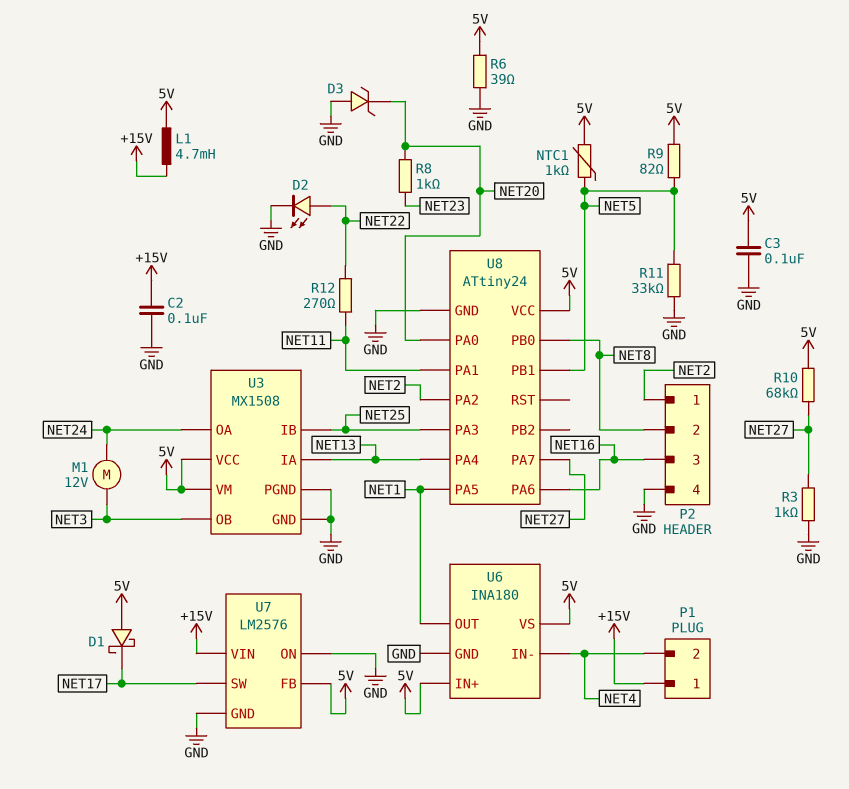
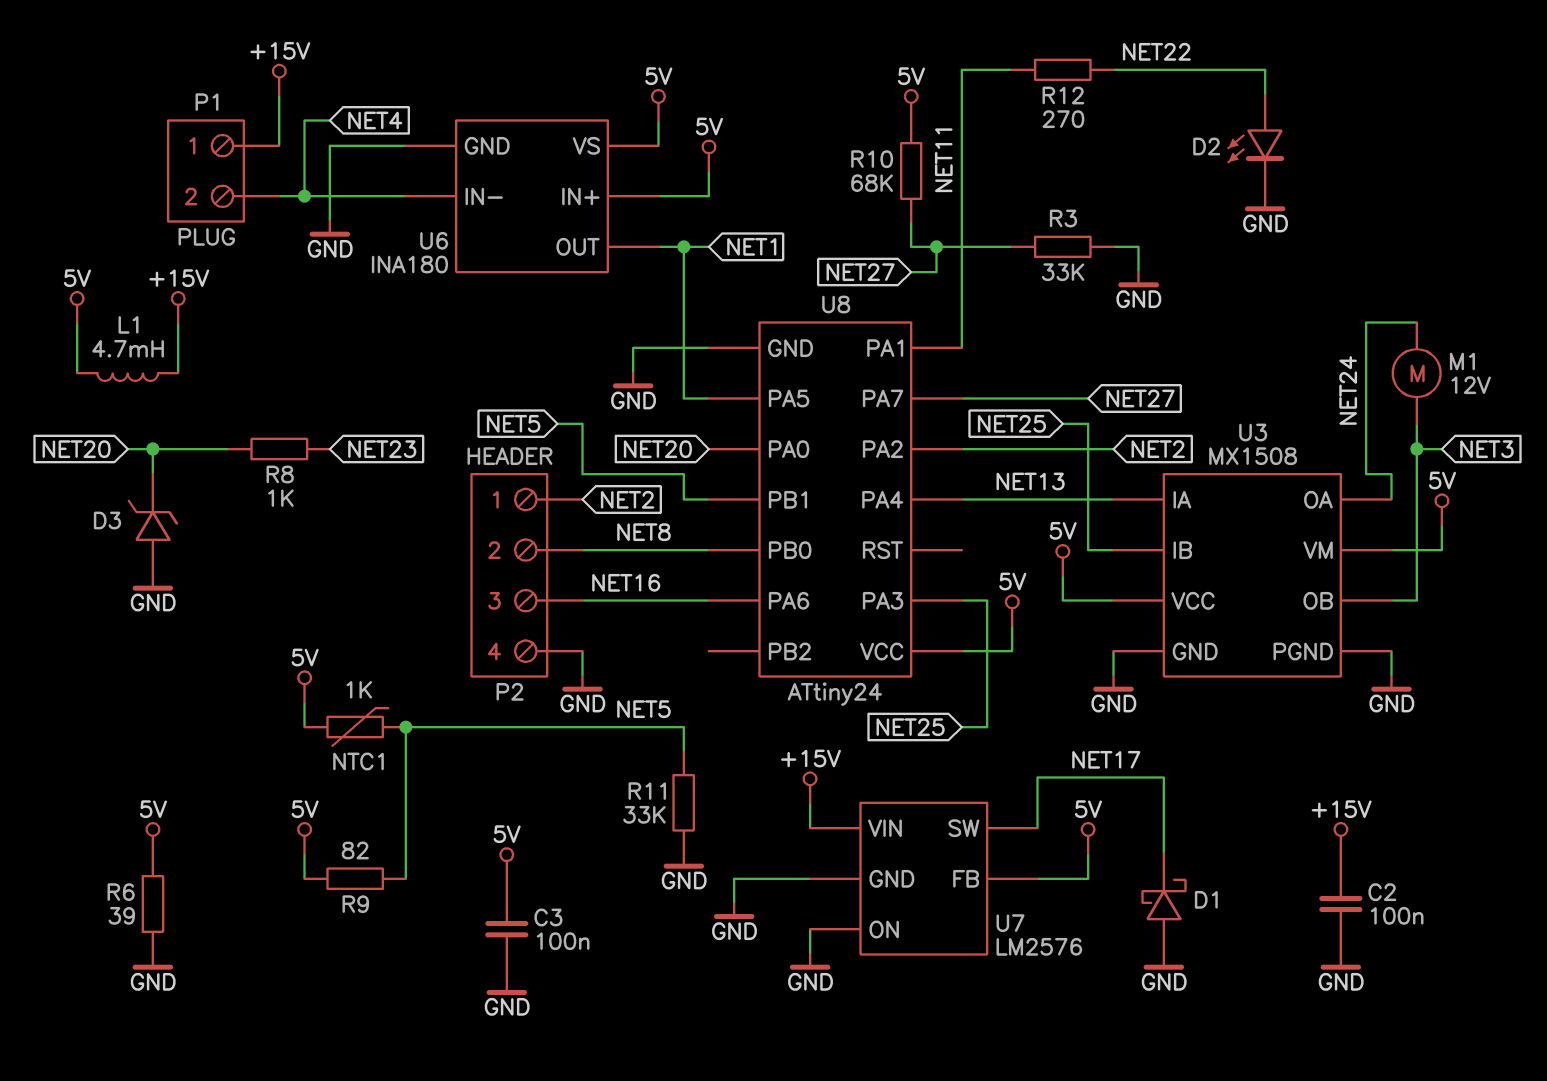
D1: schottky (A 5V, K NET17) -> schottky (A GND, K NET17)
R3: 1k (GND, NET27) -> 33k (GND, NET27)

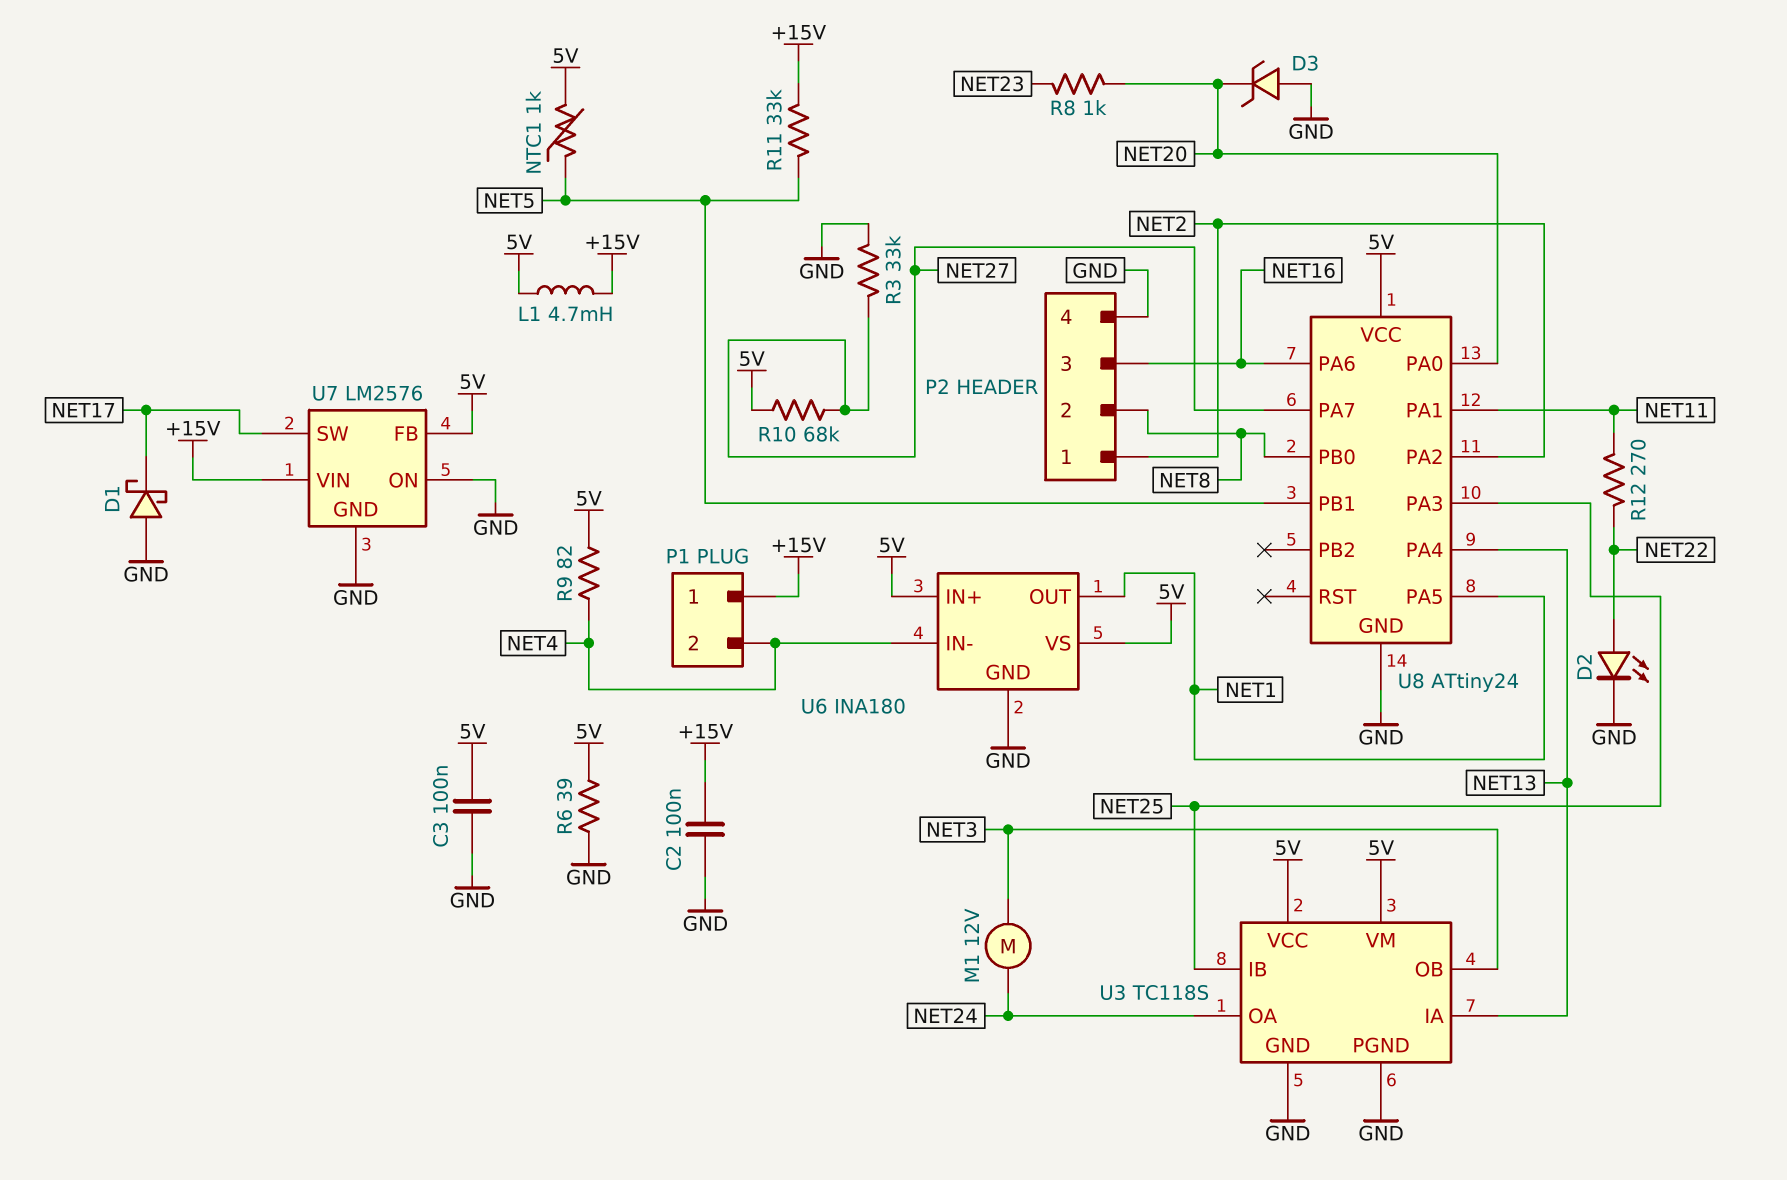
R9: 82 (5V, NET5) -> 82 (5V, NET4)
R11: 33k (GND, NET5) -> 33k (+15V, NET5)
U3: MX1508 -> TC118S

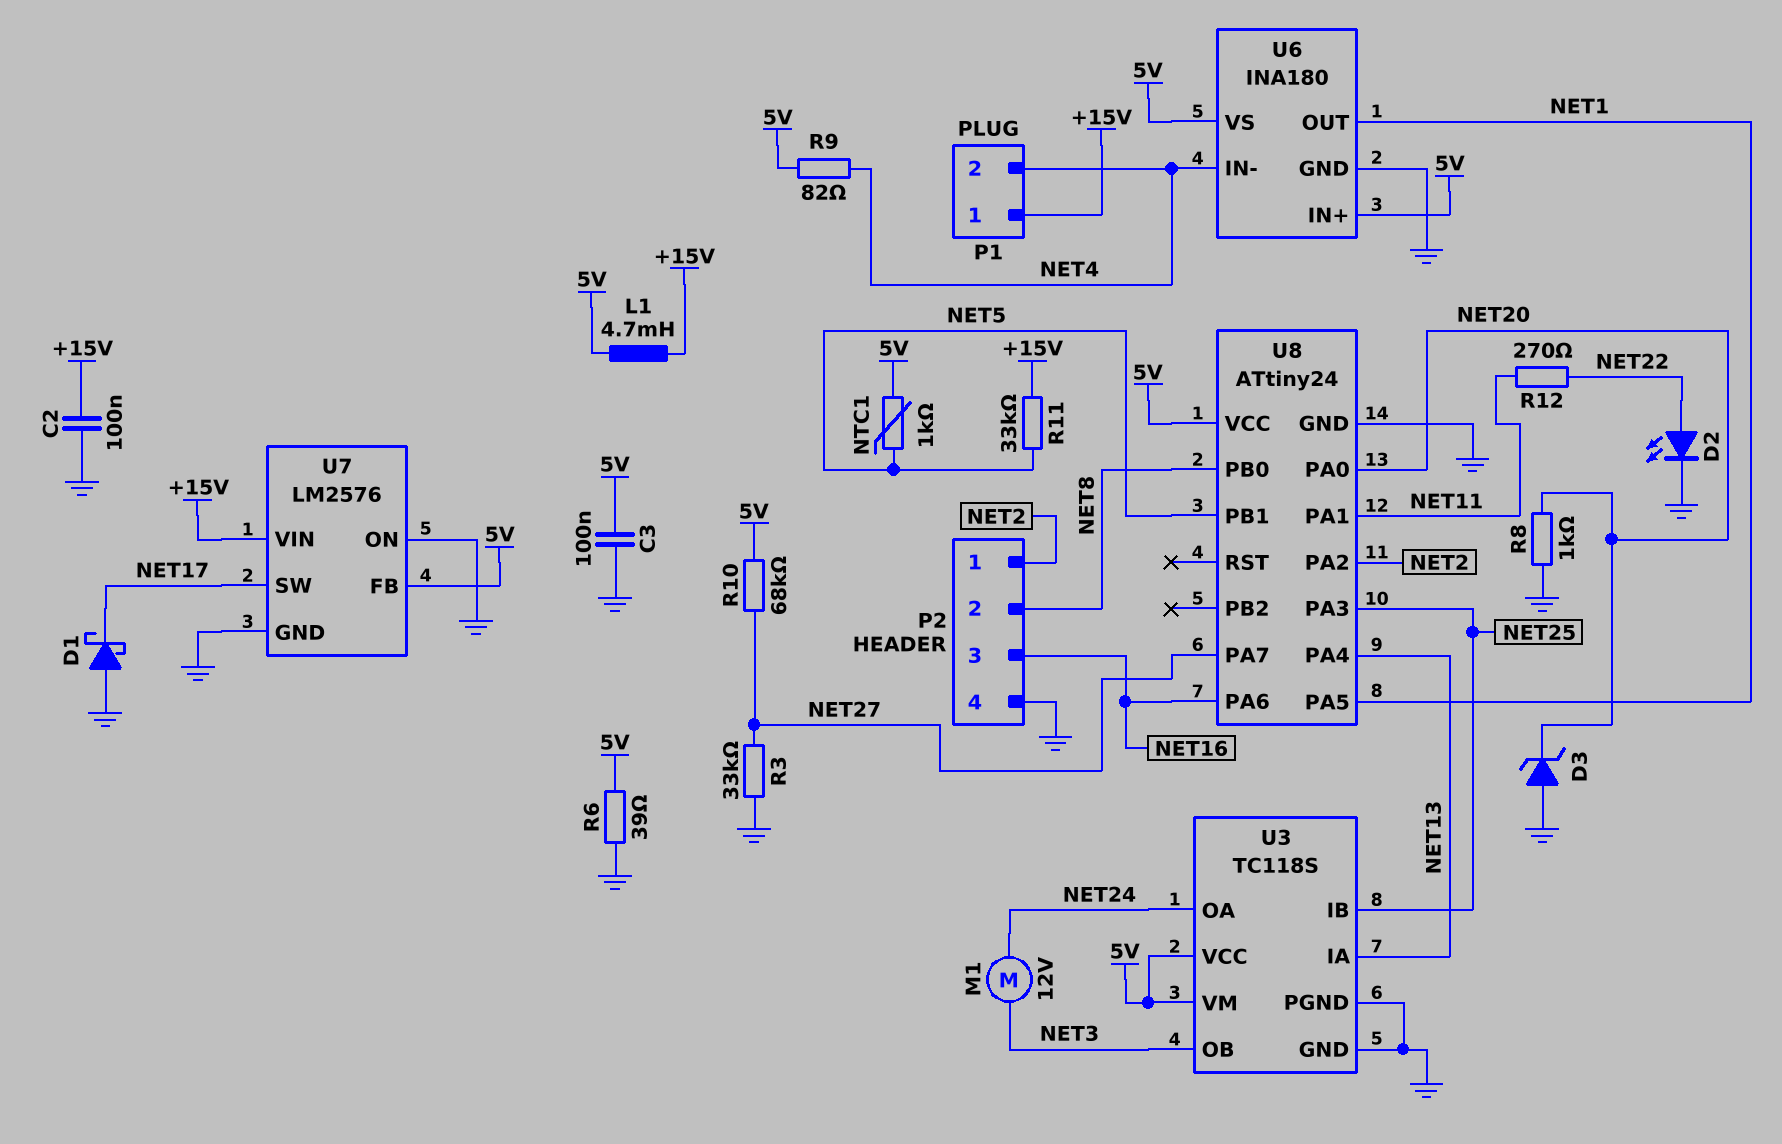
R8: 1k (NET20, NET23) -> 1k (GND, NET20)

